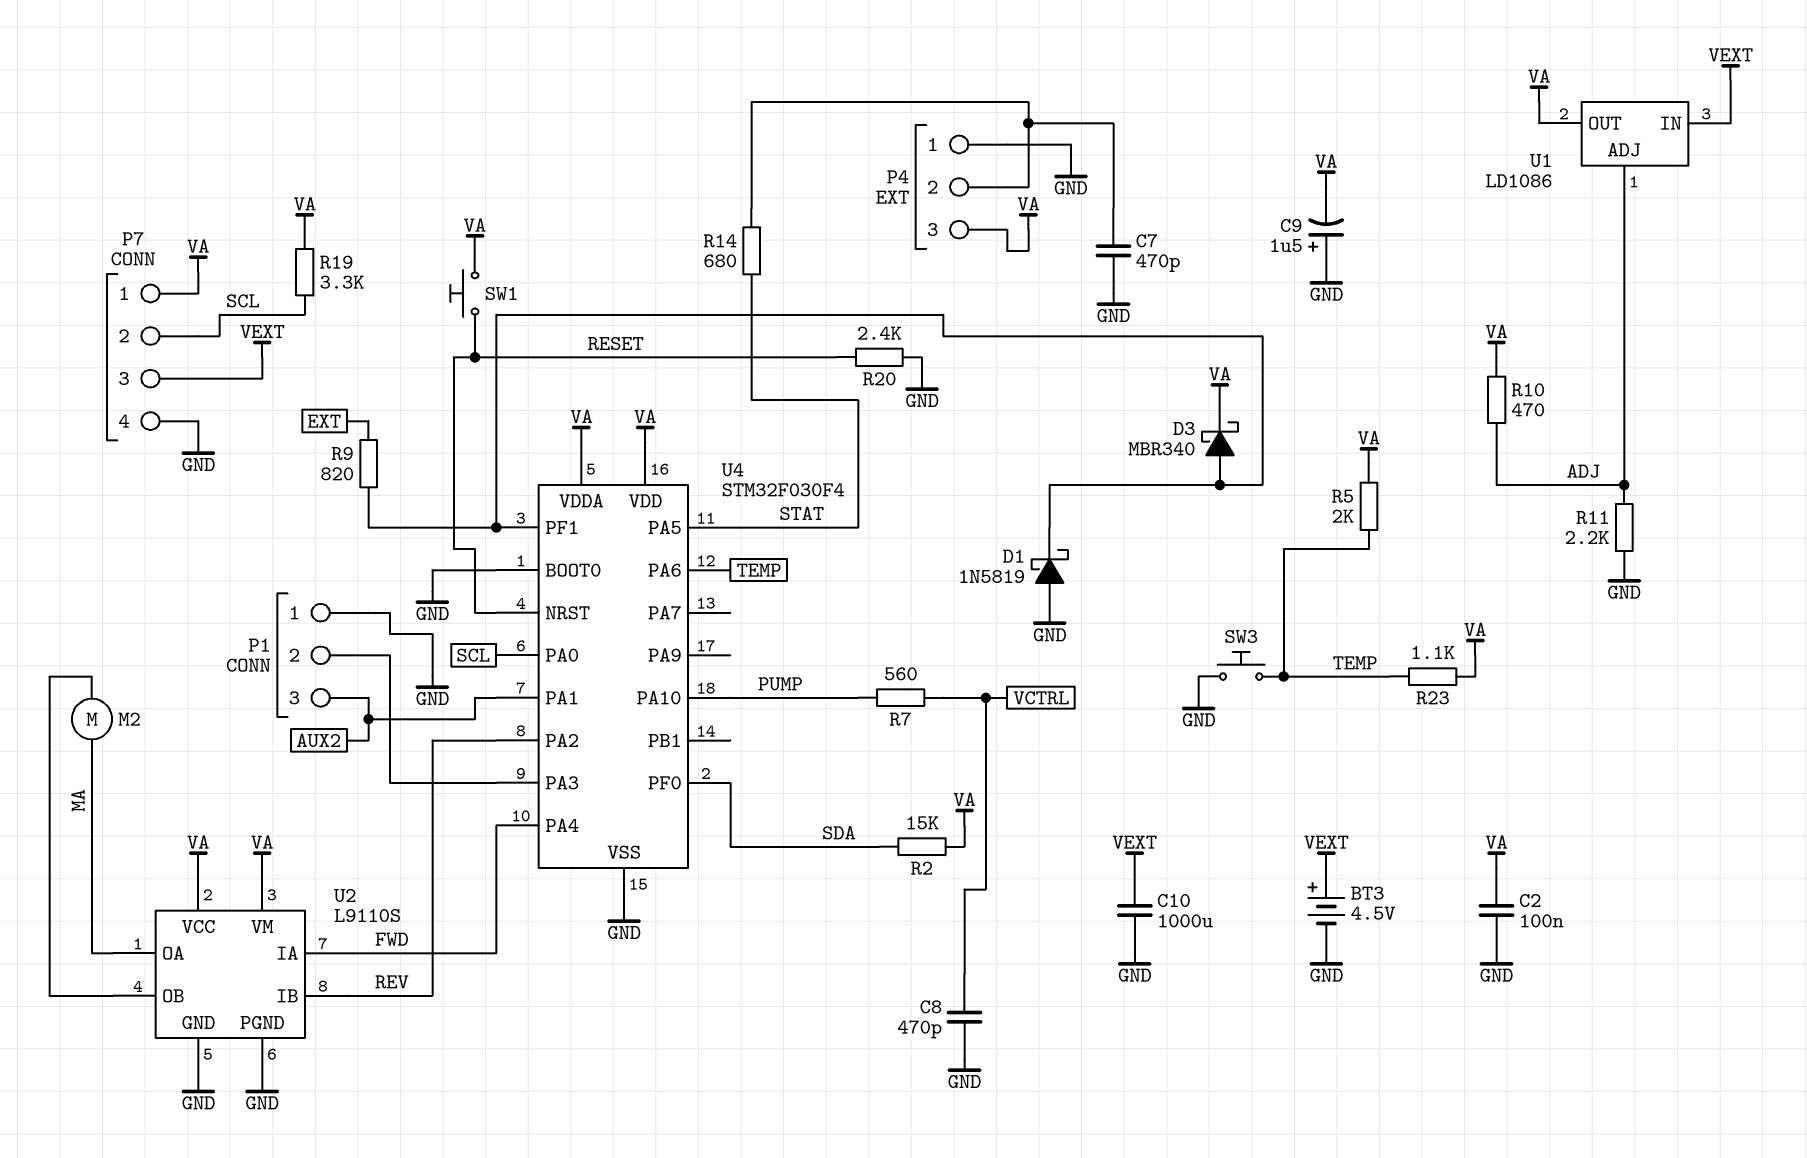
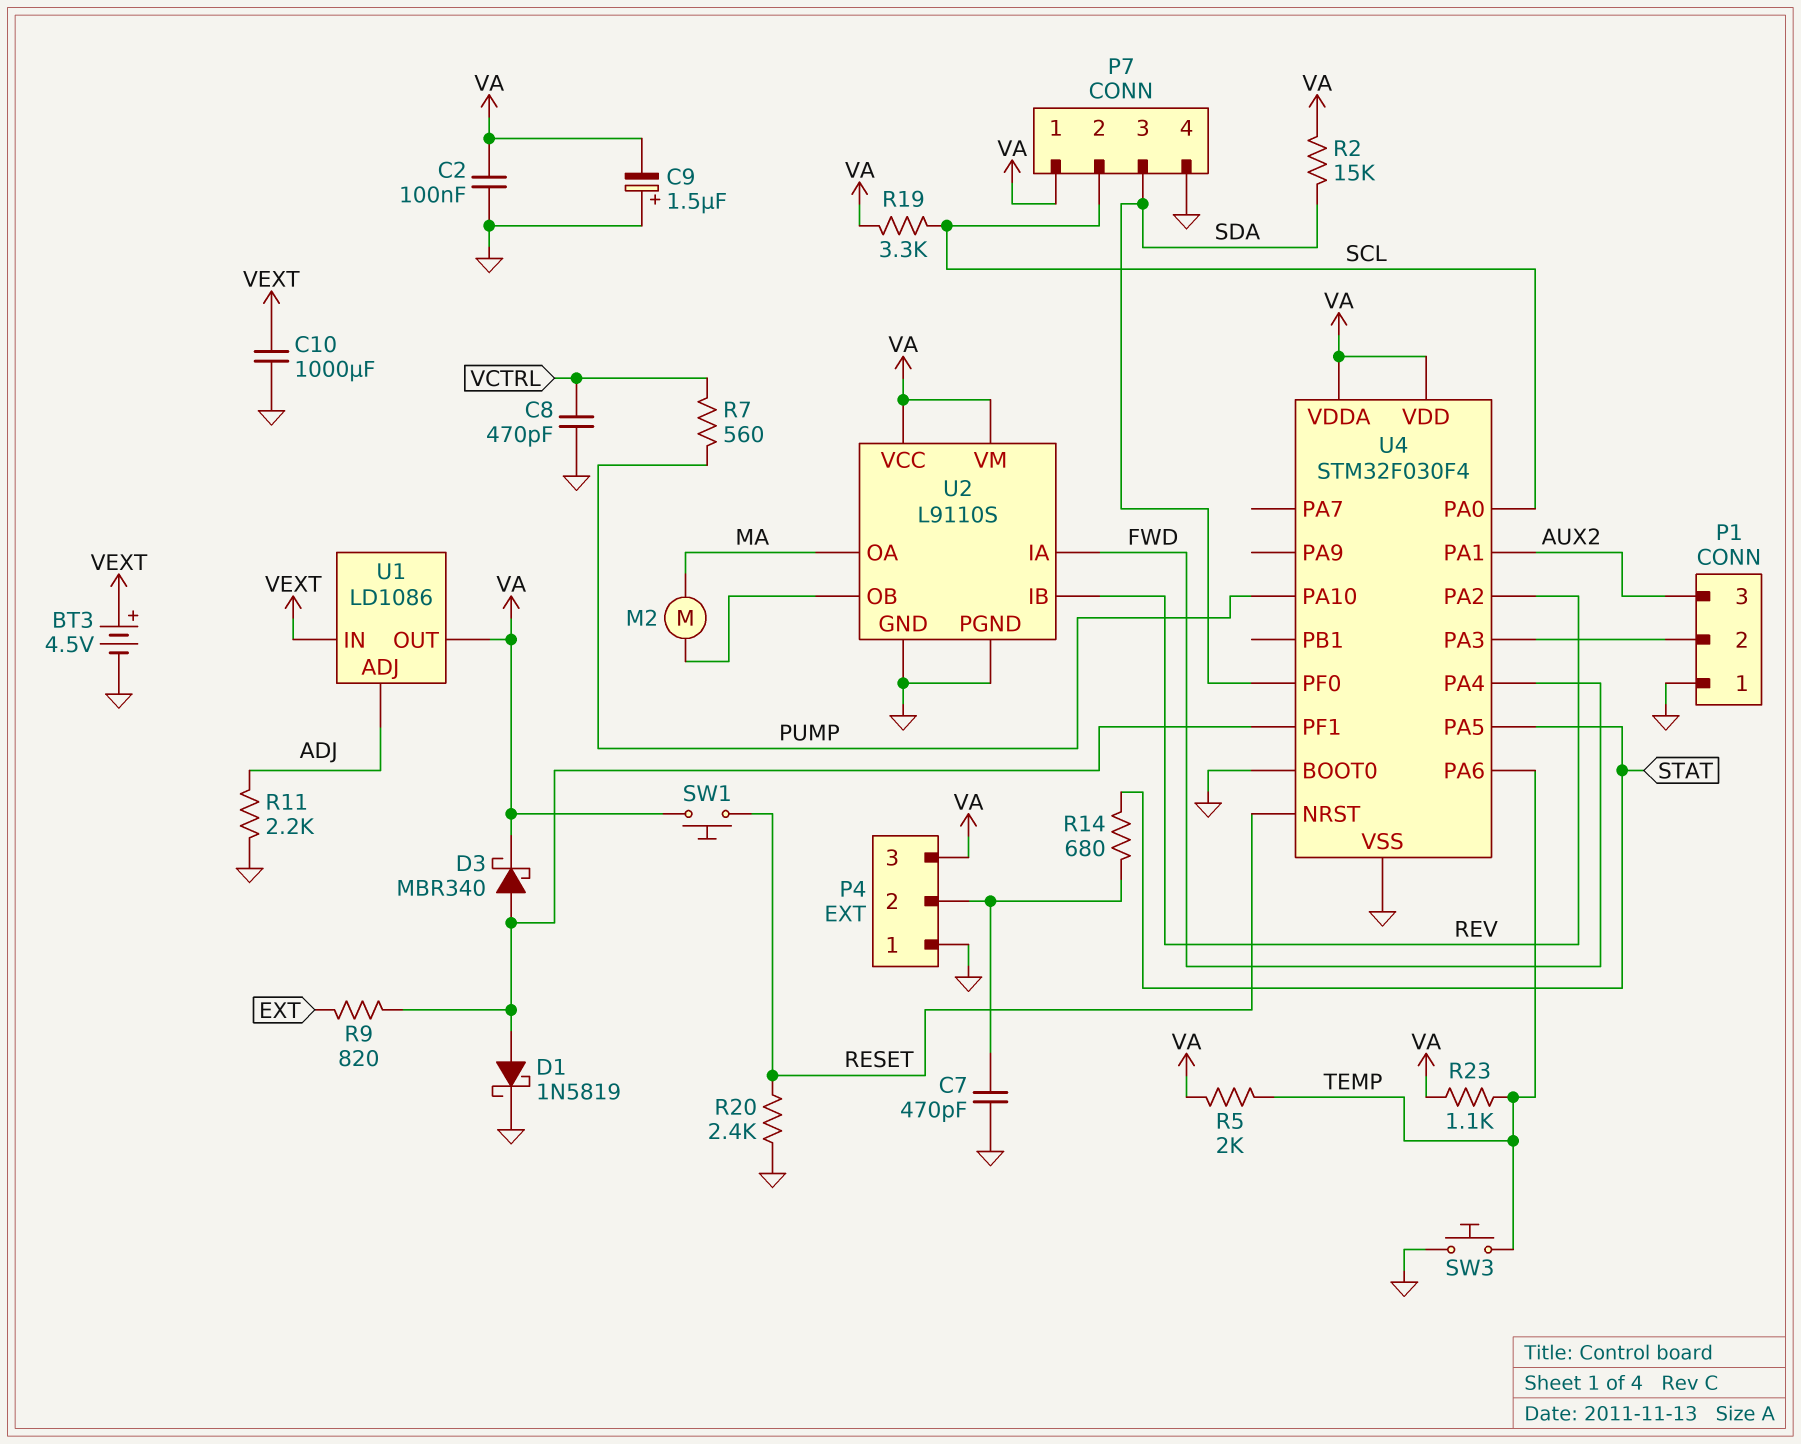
D1: schottky 1N5819 (A GND, K U4/PF1) -> schottky 1N5819 (A U4/PF1, K GND)
P7 pin 3: VEXT -> SDA
R10: 470 (ADJ, VA) -> none

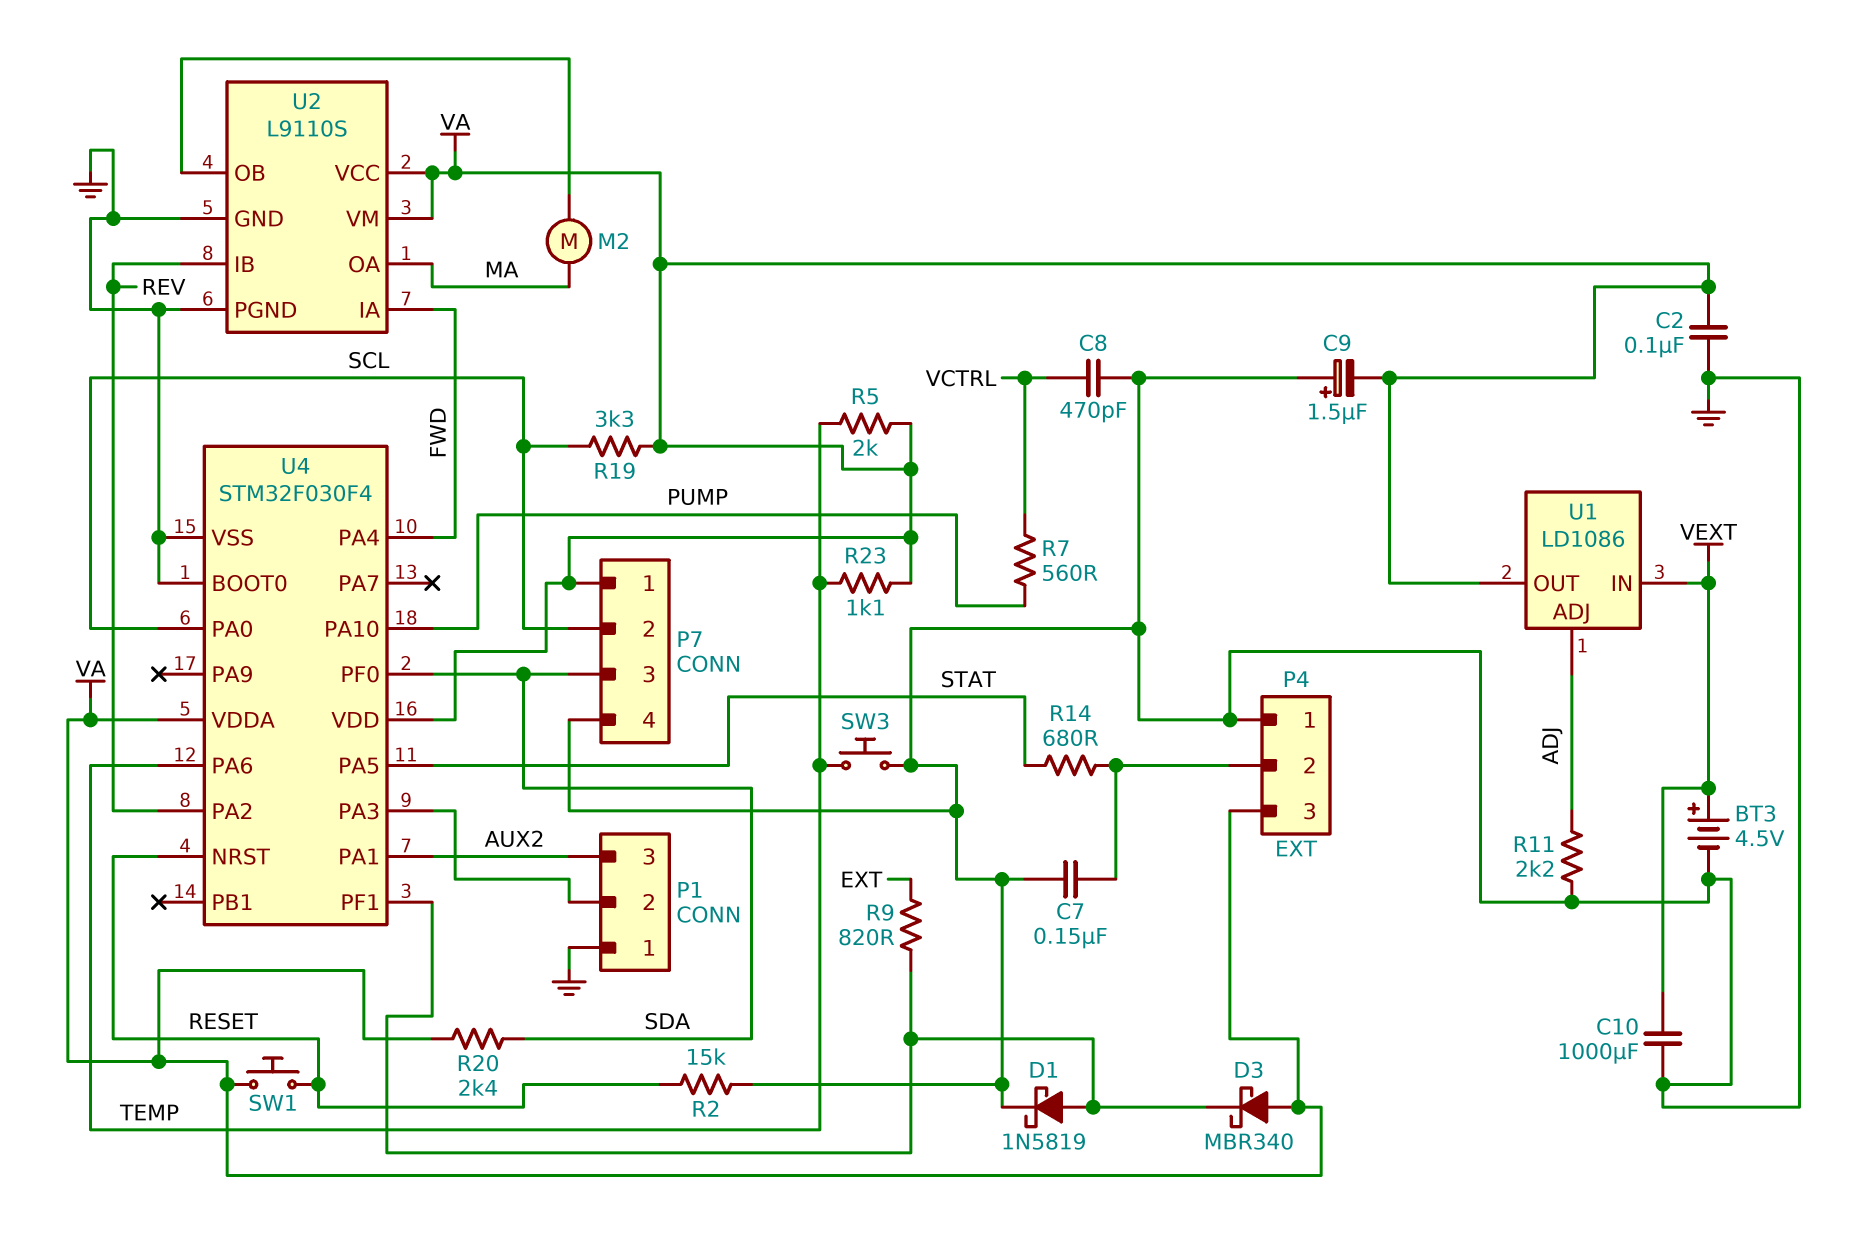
C7: 470pF (GND, P4/2) -> 150nF (GND, P4/2)
D3: schottky MBR340 (A U4/PF1, K VA) -> schottky MBR340 (A VA, K U4/PF1)
R2: 15k (SDA, VA) -> 15k (GND, RESET)
R20: 2.4k (GND, RESET) -> 2.4k (SDA, VA)

